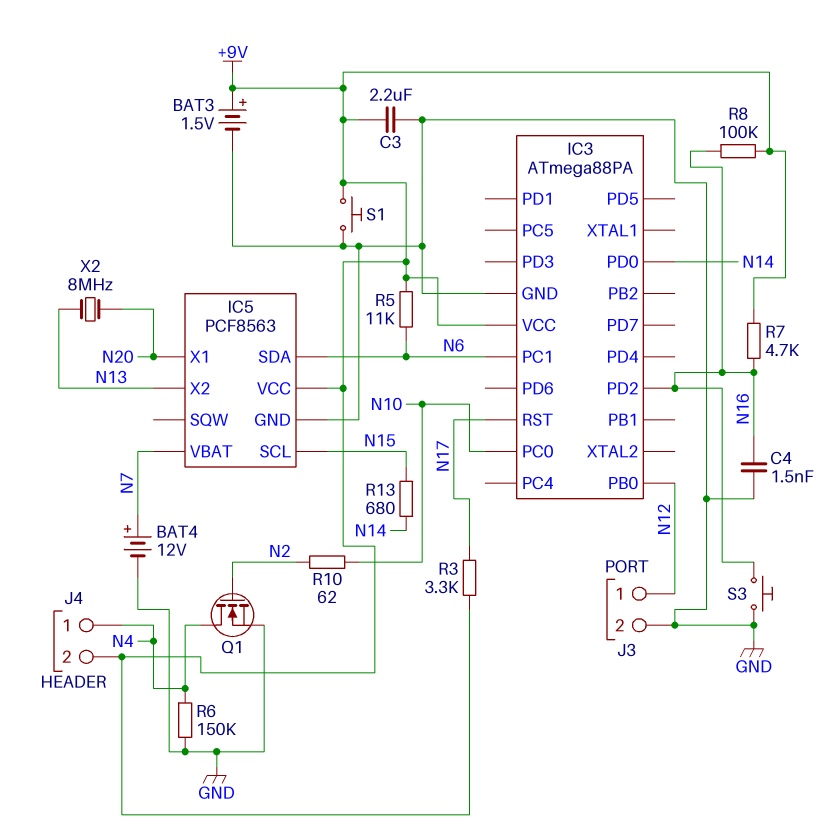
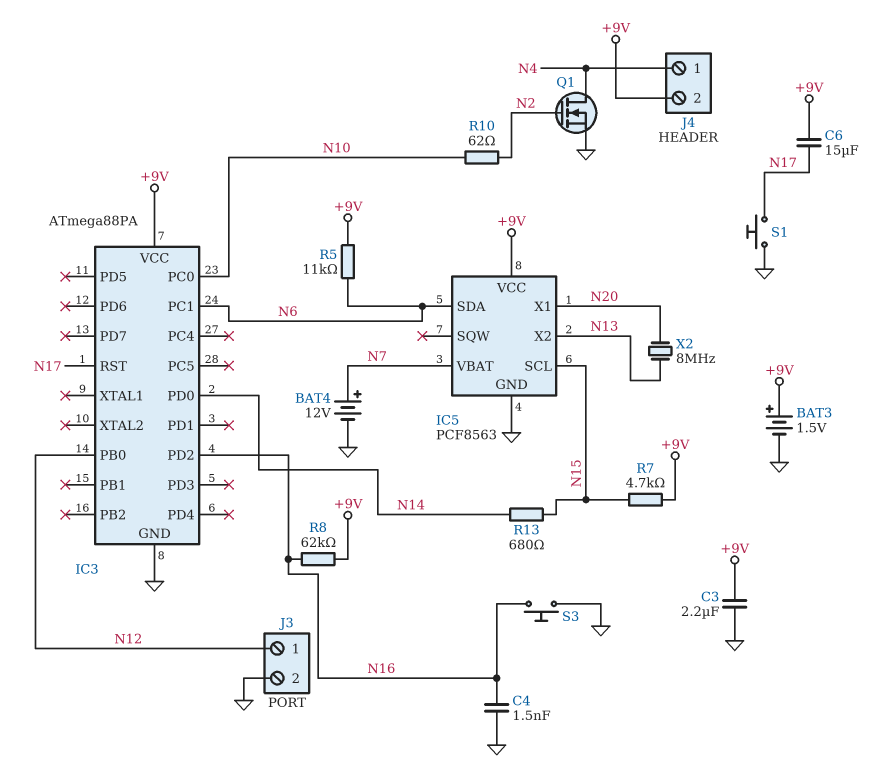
C6: none -> 15uF (+9V, N17)
R3: 3.3k (+9V, N17) -> none
R6: 150k (GND, N4) -> none
R7: 4.7k (+9V, N16) -> 4.7k (+9V, N15)
R8: 100k (+9V, N16) -> 62k (+9V, N16)
S1: button (+9V, GND) -> button (GND, N17)

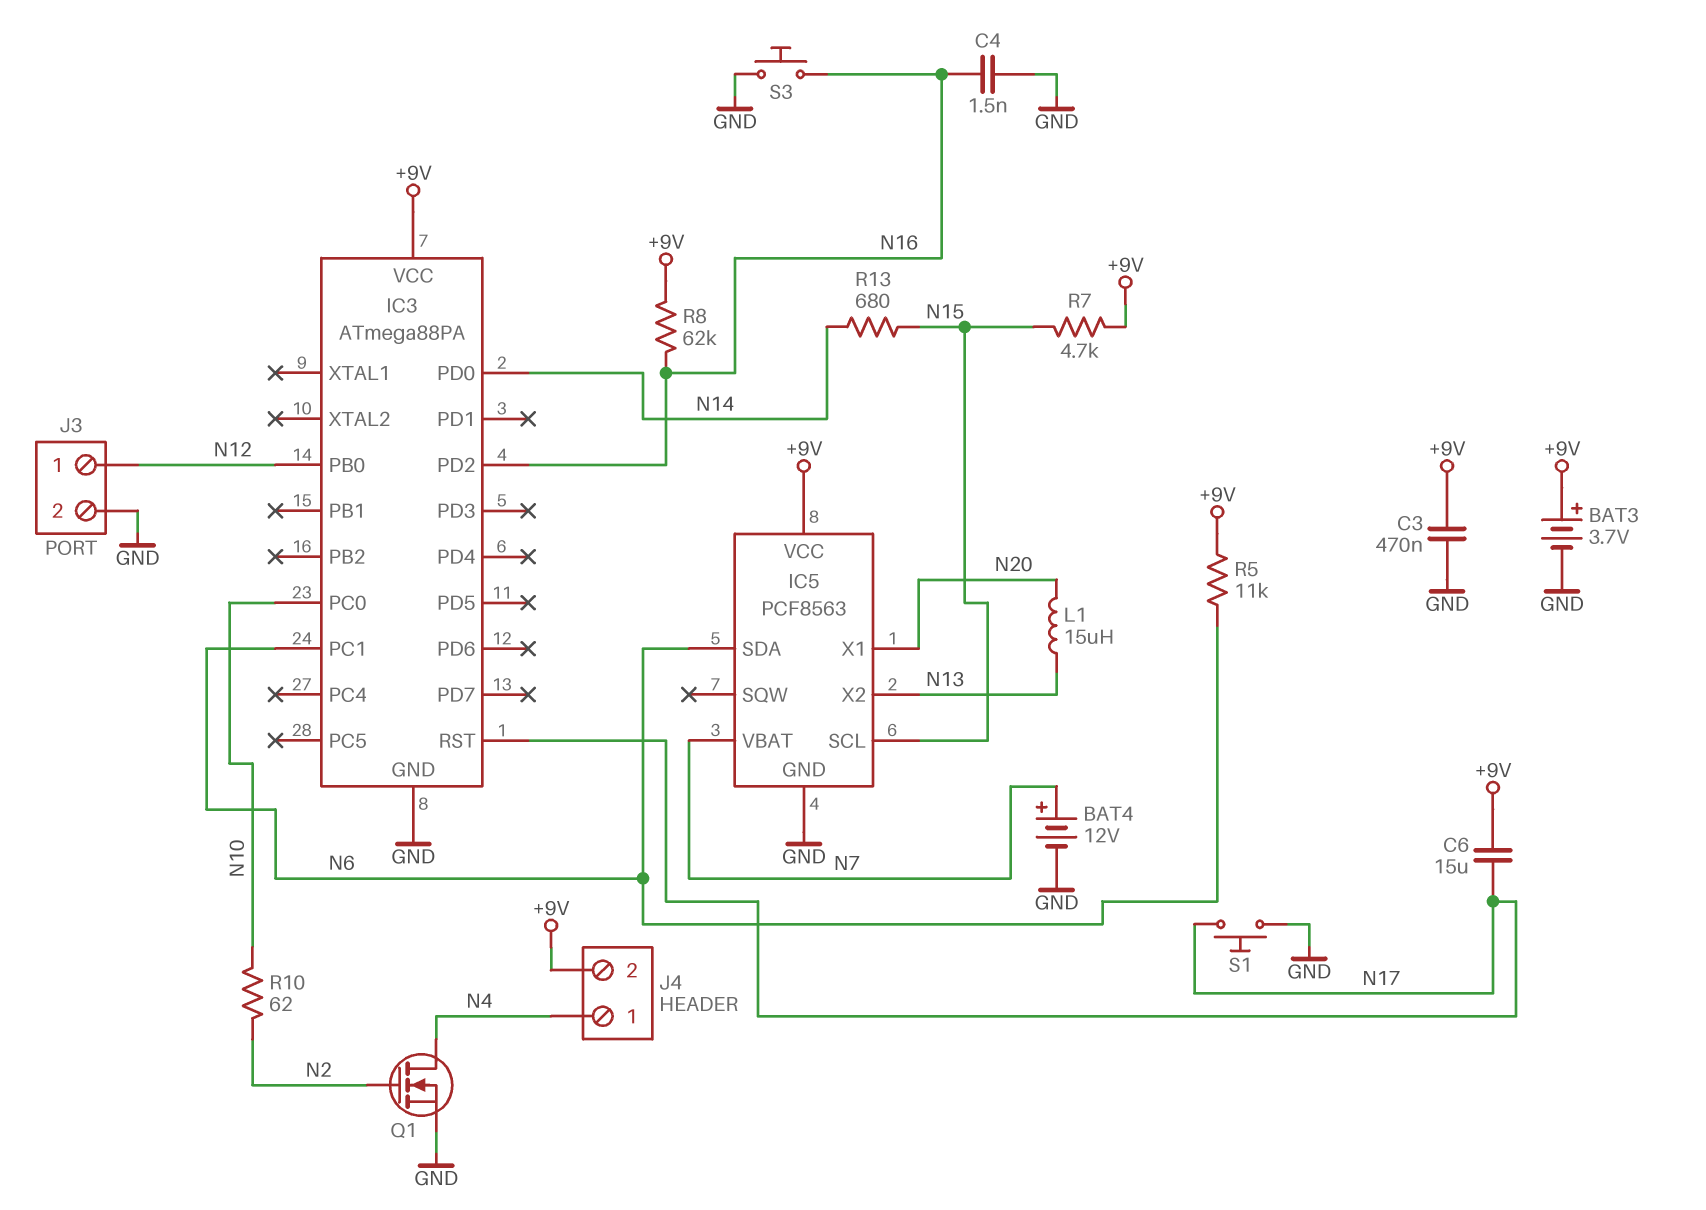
BAT3: 1.5V (plus +9V, minus GND) -> 3.7V (plus +9V, minus GND)
C3: 2.2uF (+9V, GND) -> 470nF (+9V, GND)
L1: none -> 15uH (N13, N20)
X2: 8MHz (N13, N20) -> none

